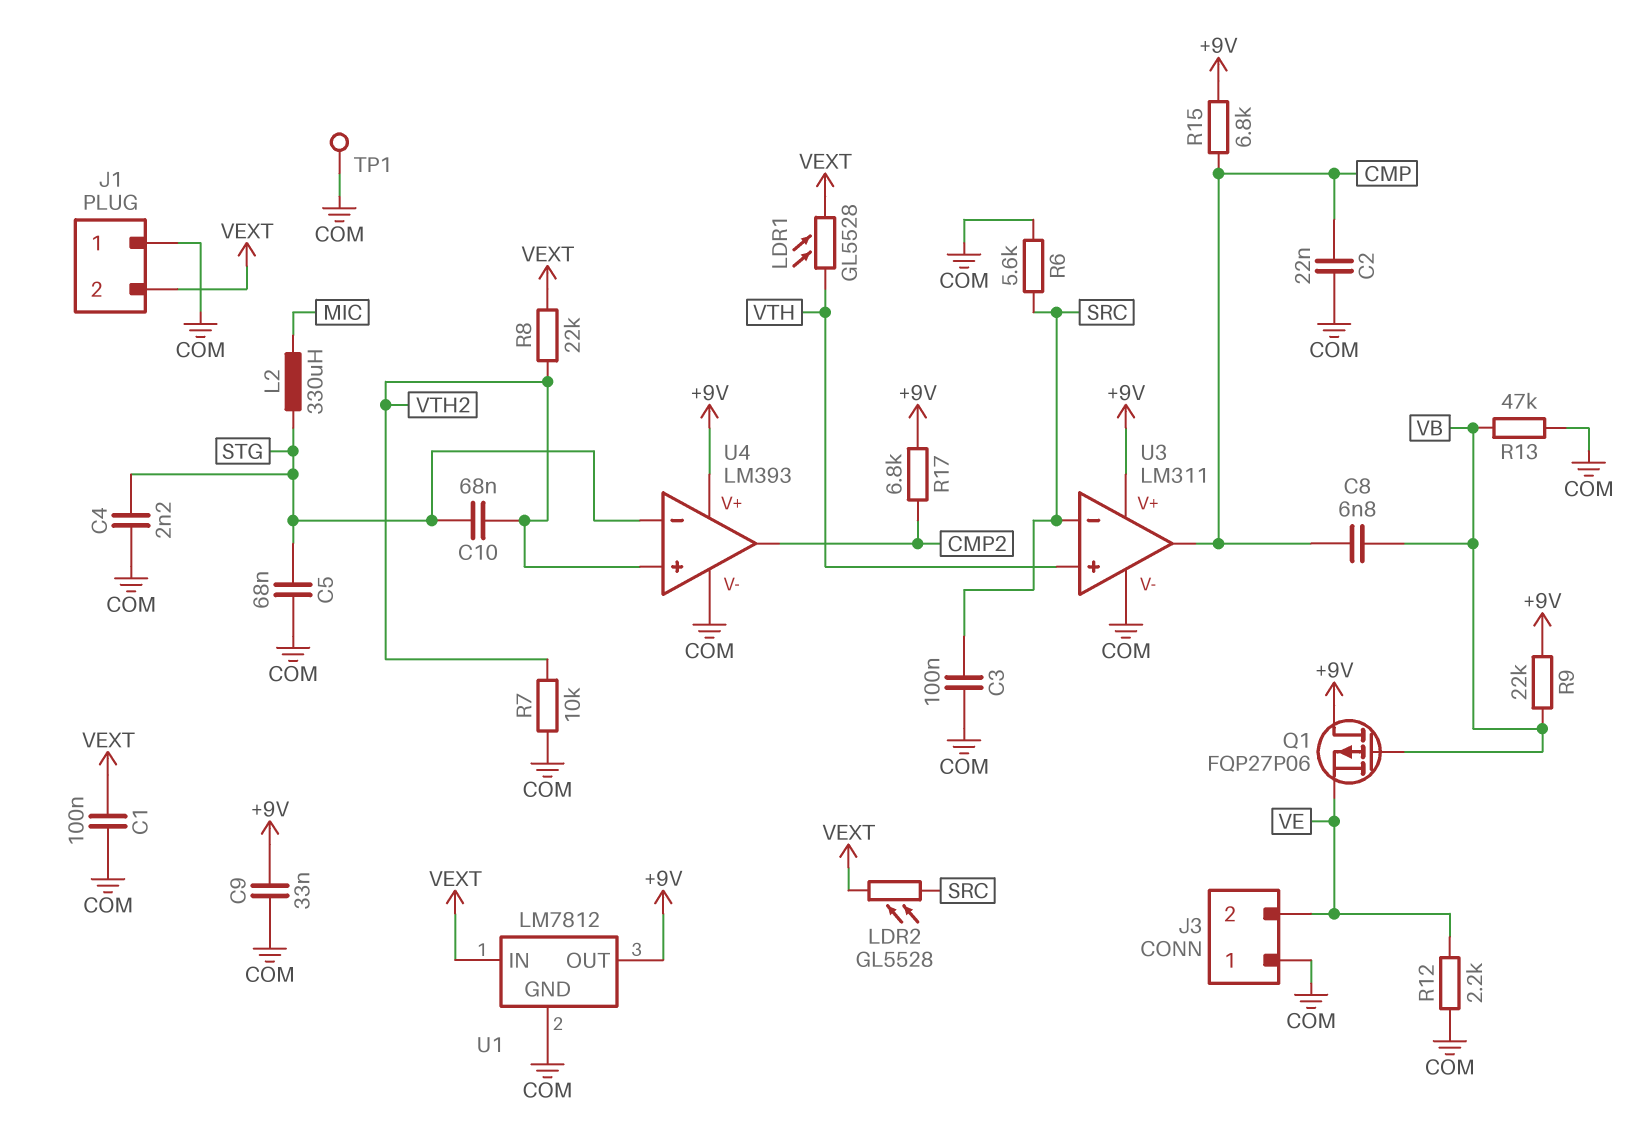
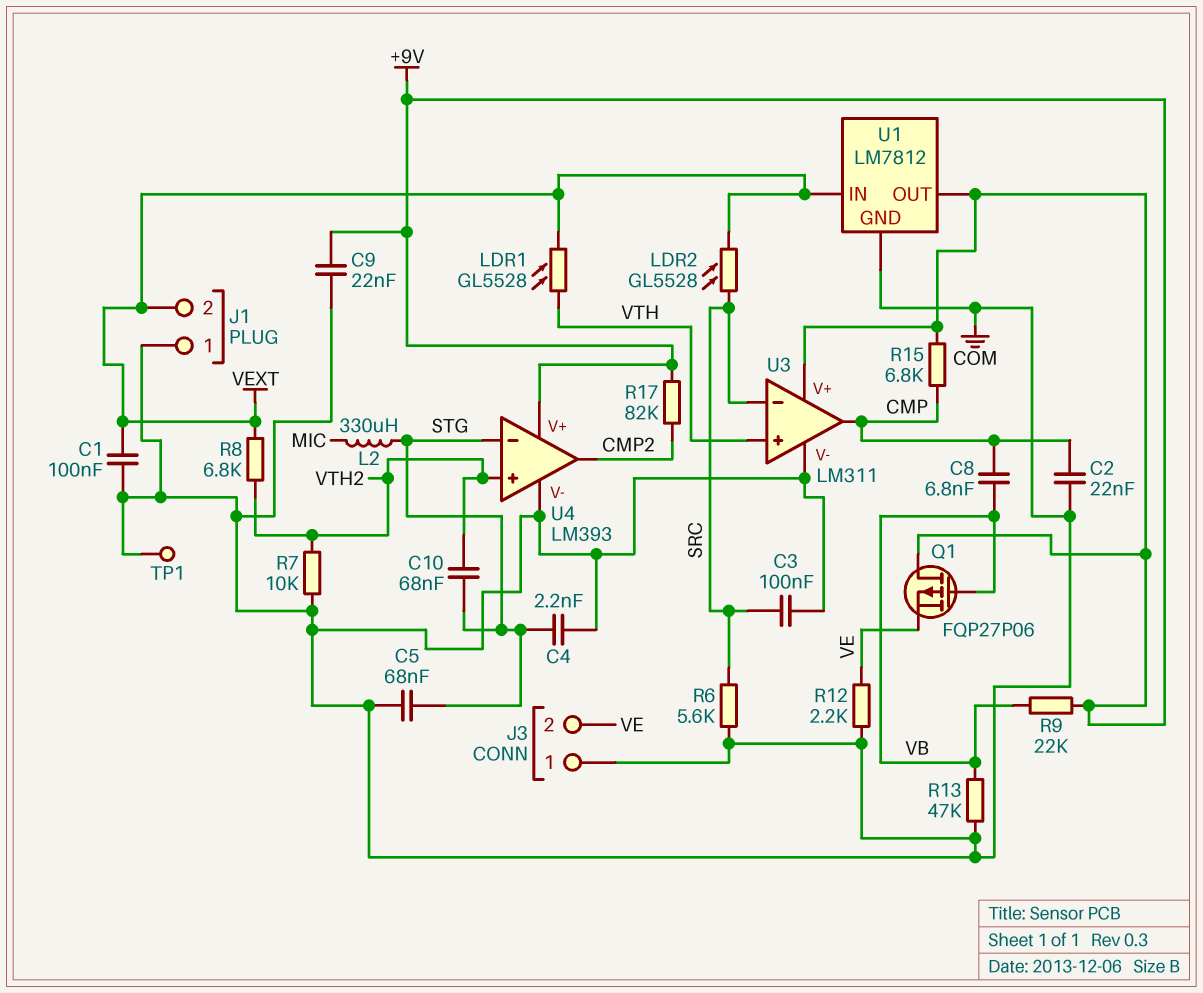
C9: 33nF (+9V, COM) -> 22nF (+9V, COM)
R8: 22k (VEXT, VTH2) -> 6.8k (VEXT, VTH2)
R17: 6.8k (+9V, CMP2) -> 82k (+9V, CMP2)

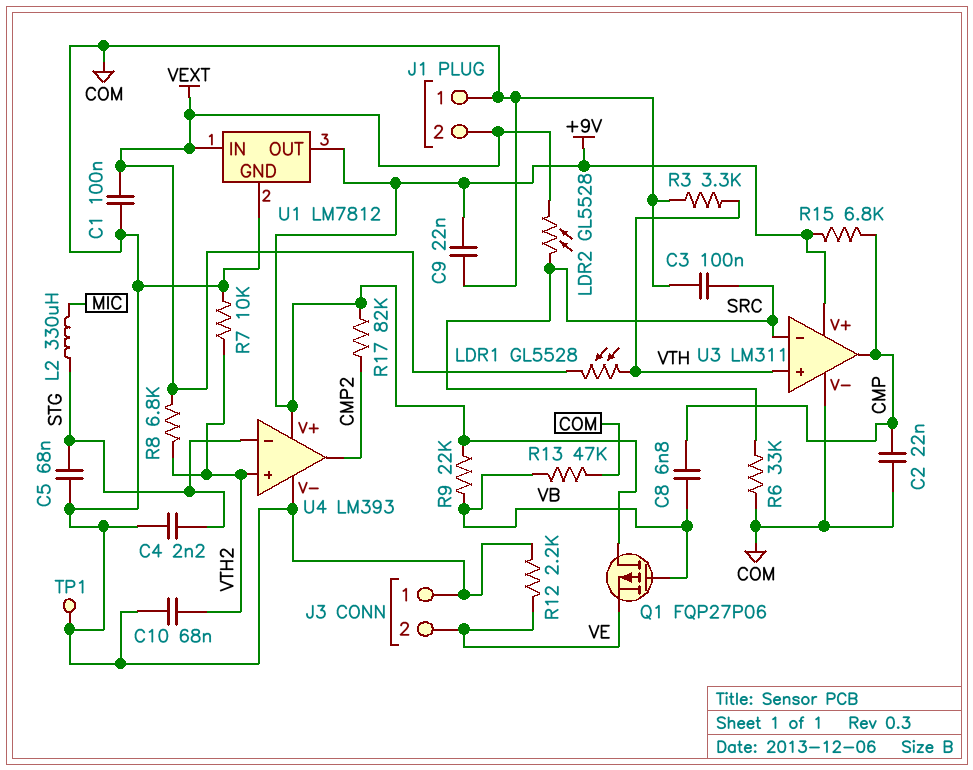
C10: 68nF (STG, VTH2) -> 68nF (COM, VTH2)
R3: none -> 3.3k (COM, VTH)
R6: 5.6k (COM, SRC) -> 33k (COM, SRC)

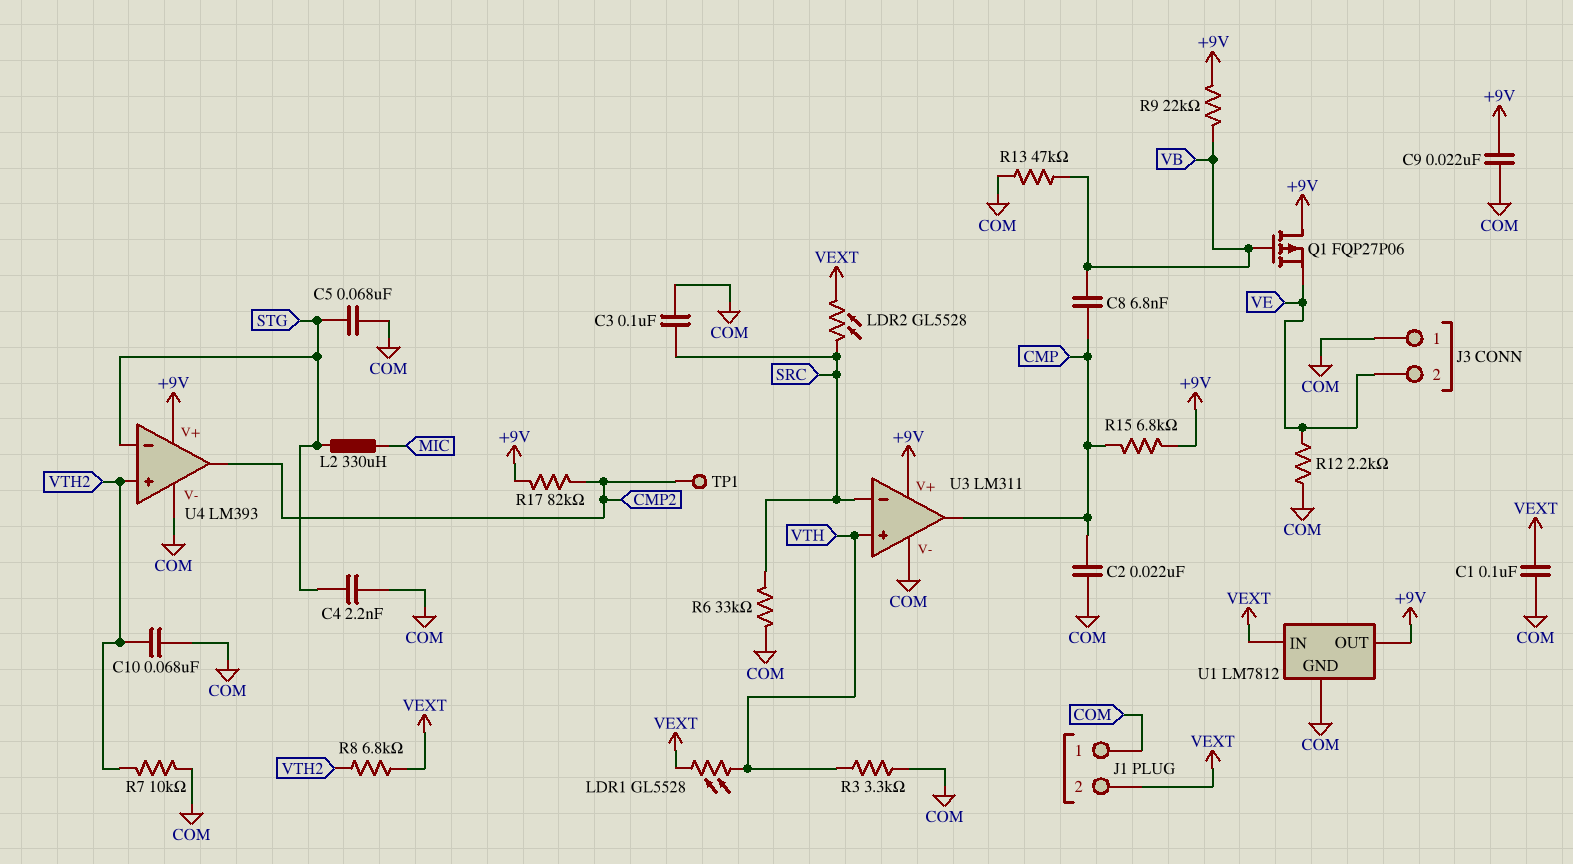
TP1: test point (COM) -> test point (CMP2)

